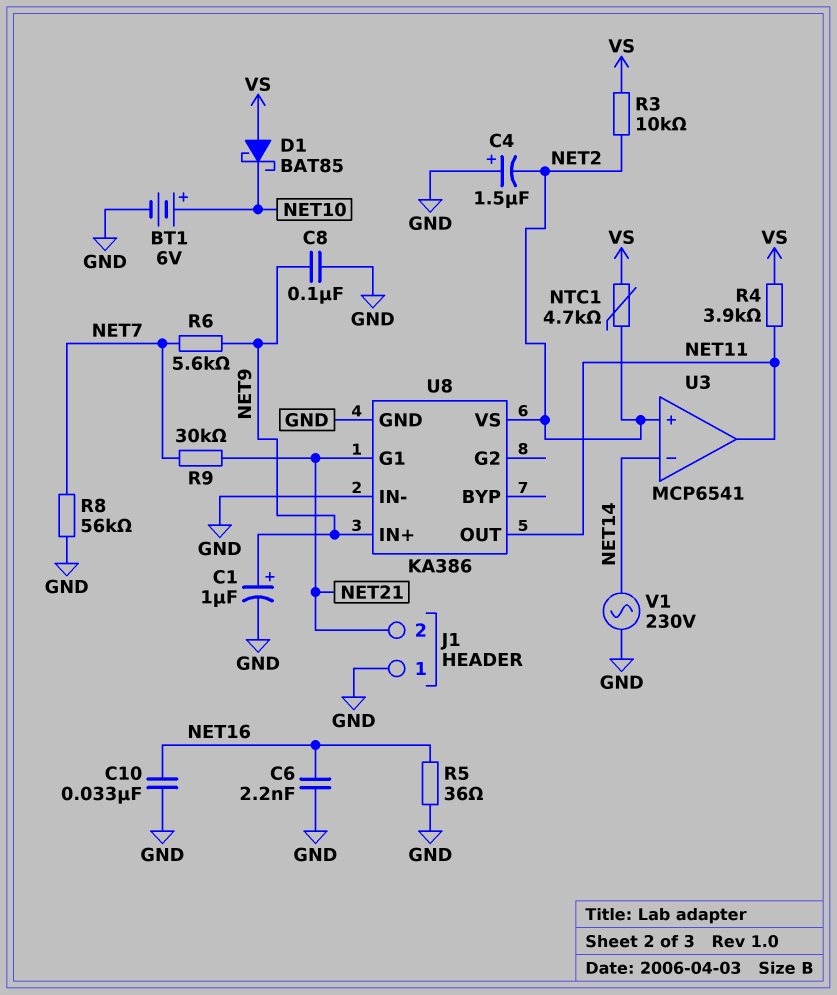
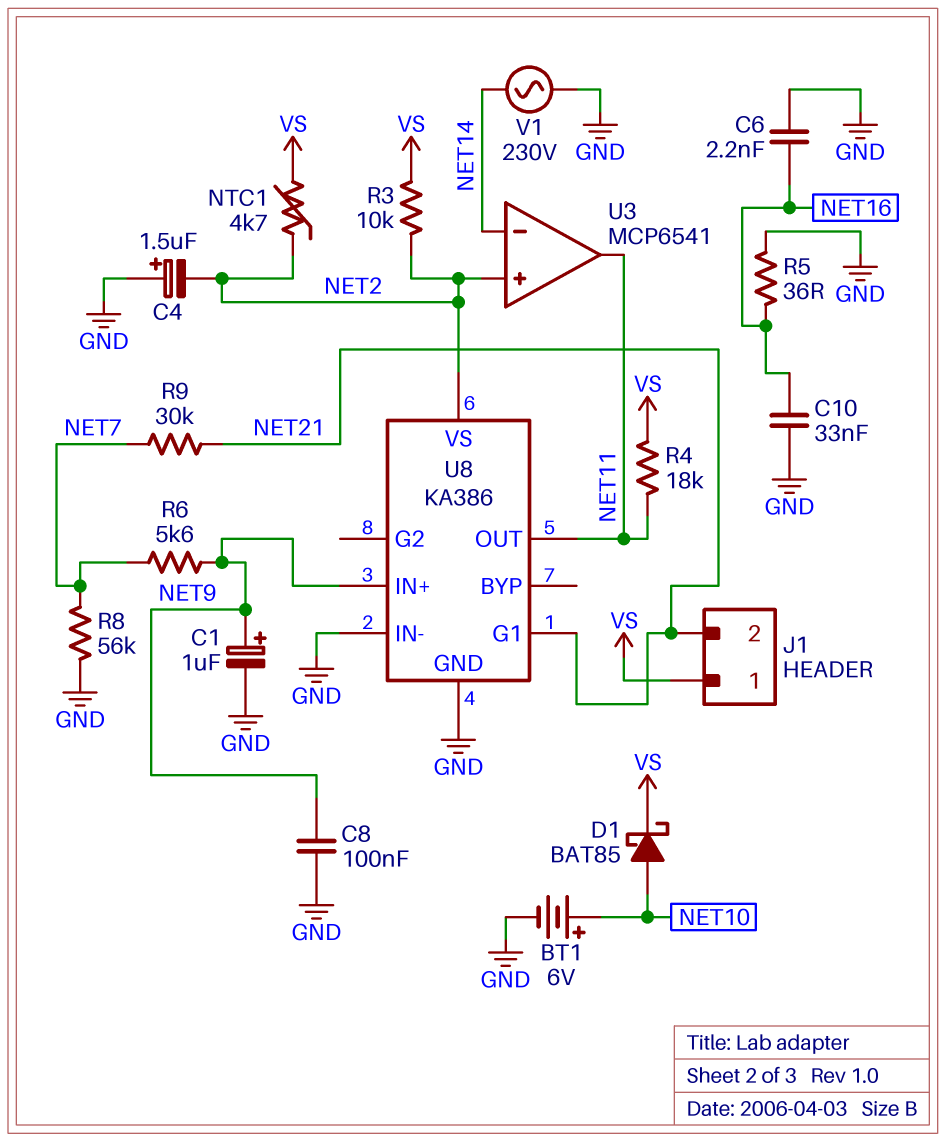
D1: schottky BAT85 (A VS, K NET10) -> schottky BAT85 (A NET10, K VS)
J1 pin 1: GND -> VS
R4: 3.9k (NET11, VS) -> 18k (NET11, VS)

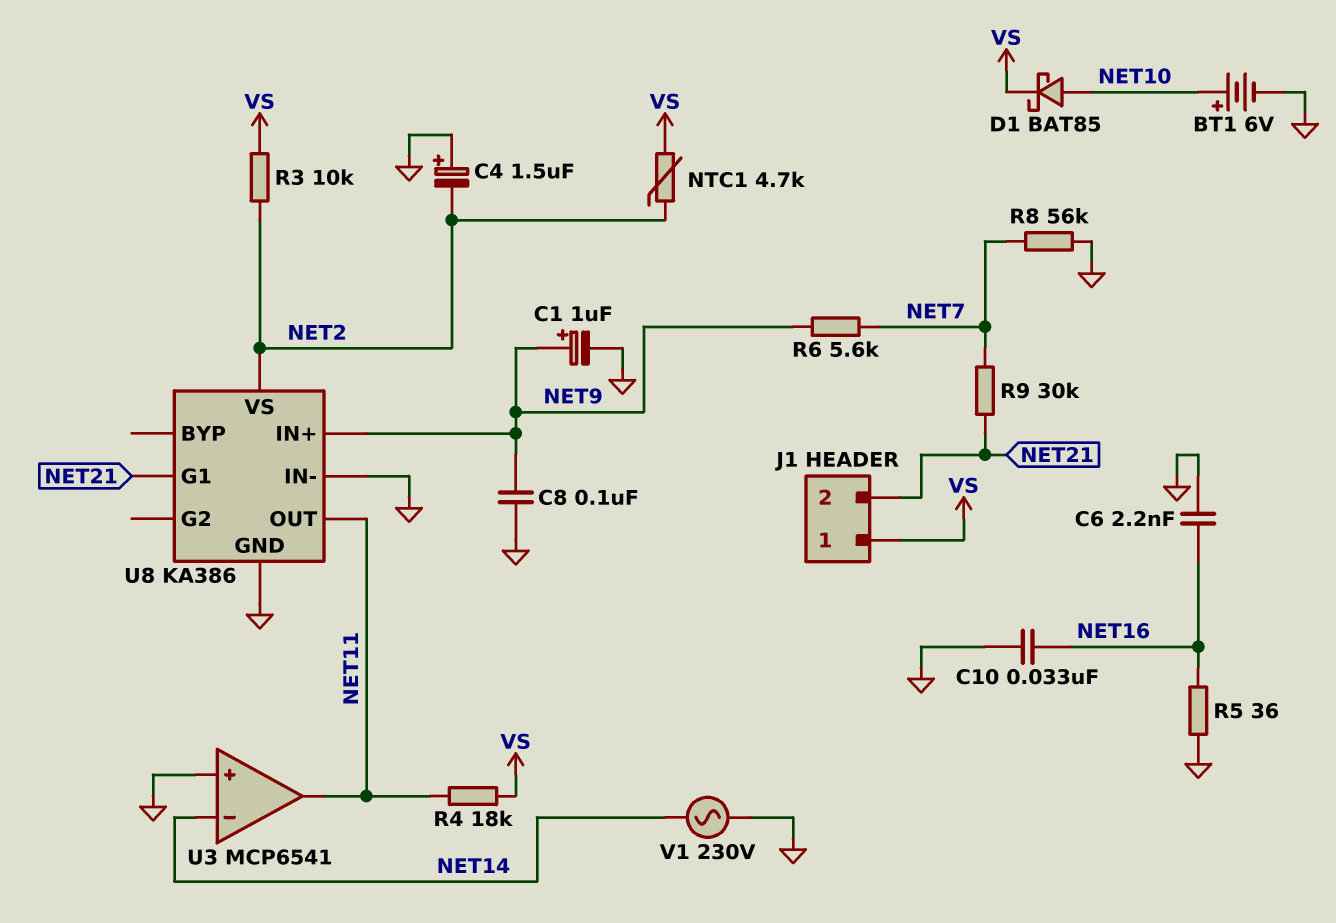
U3 pin in+: NET2 -> GND

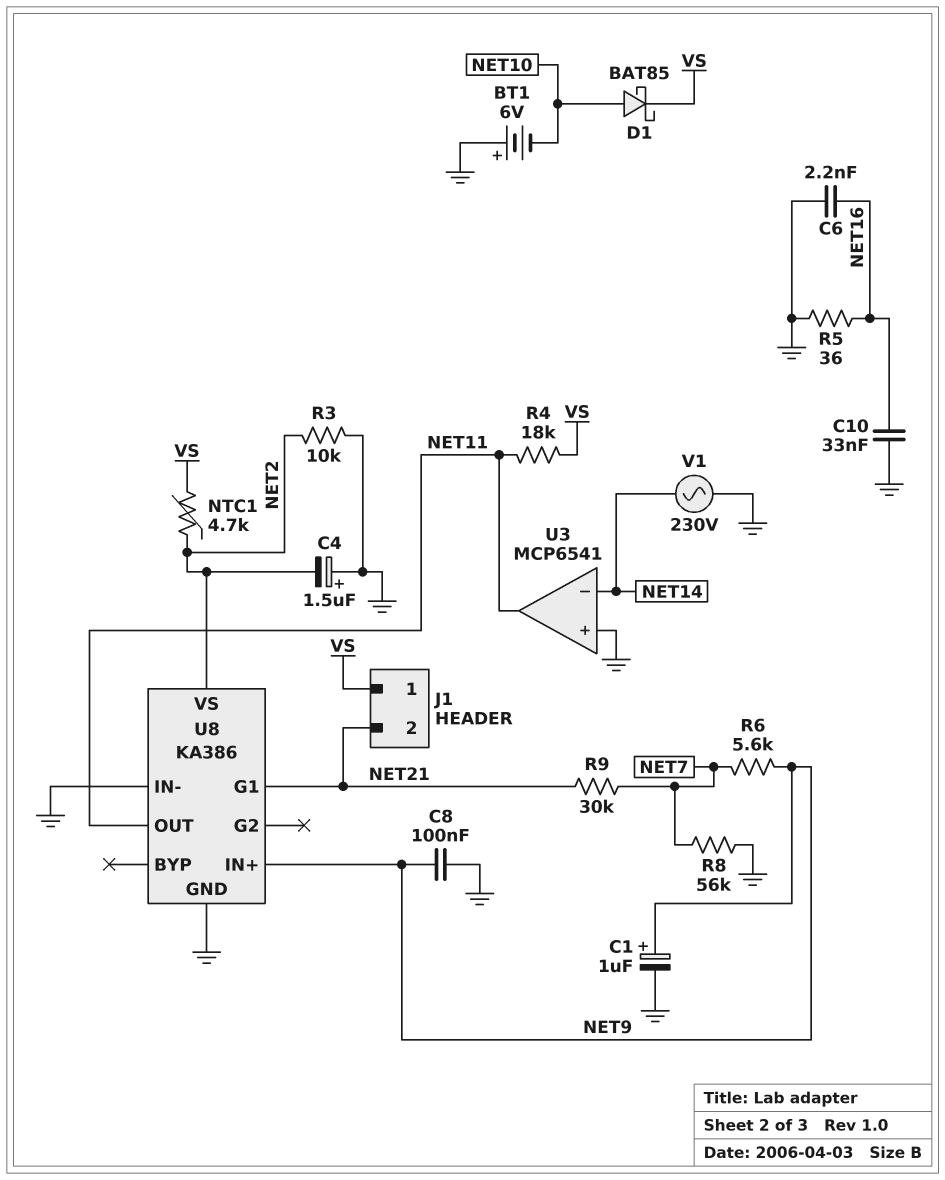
BT1: 6V (plus NET10, minus GND) -> 6V (plus GND, minus NET10)
R3: 10k (NET2, VS) -> 10k (GND, NET2)

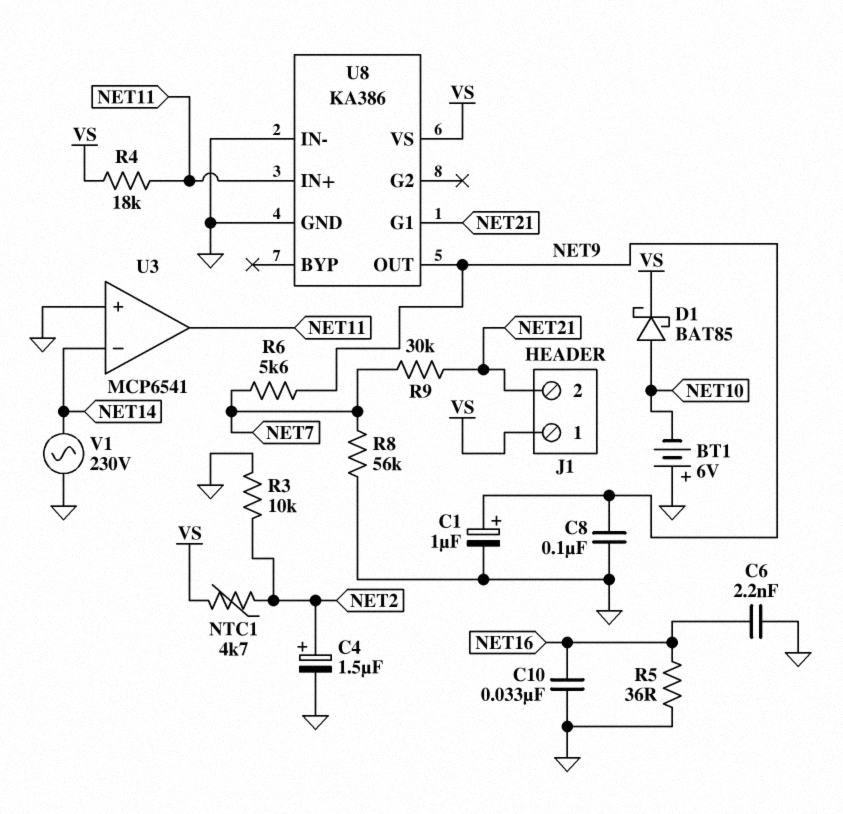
C4: 1.5uF (plus GND, minus NET2) -> 1.5uF (plus NET2, minus GND)
U8 pin IN+: NET9 -> NET11
U8 pin OUT: NET11 -> NET9
U8 pin VS: NET2 -> VS

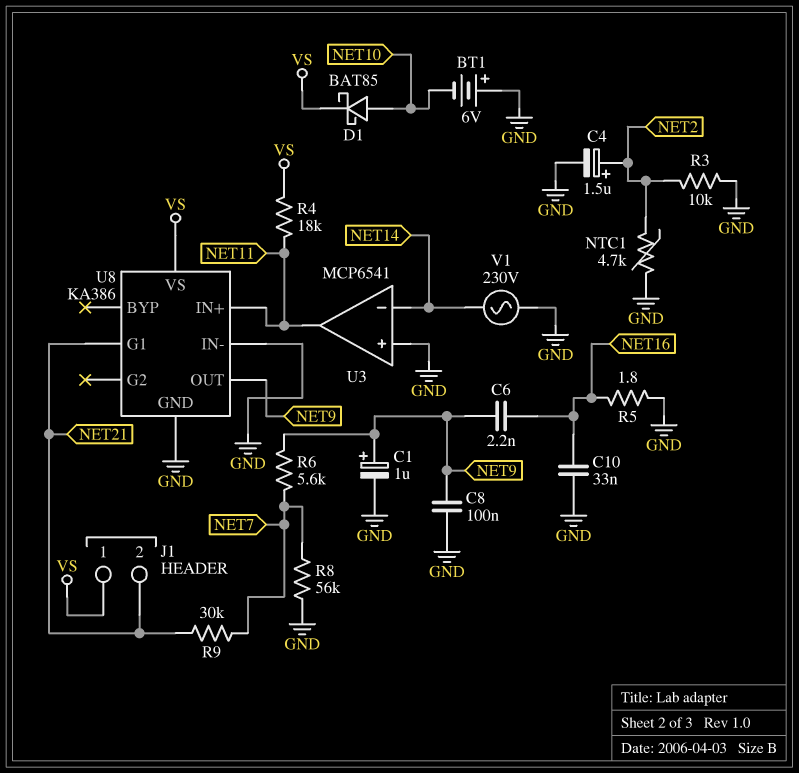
C6: 2.2nF (GND, NET16) -> 2.2nF (NET9, NET16)
NTC1: 4.7k (NET2, VS) -> 4.7k (GND, NET2)
R5: 36 (GND, NET16) -> 1.8 (GND, NET16)

